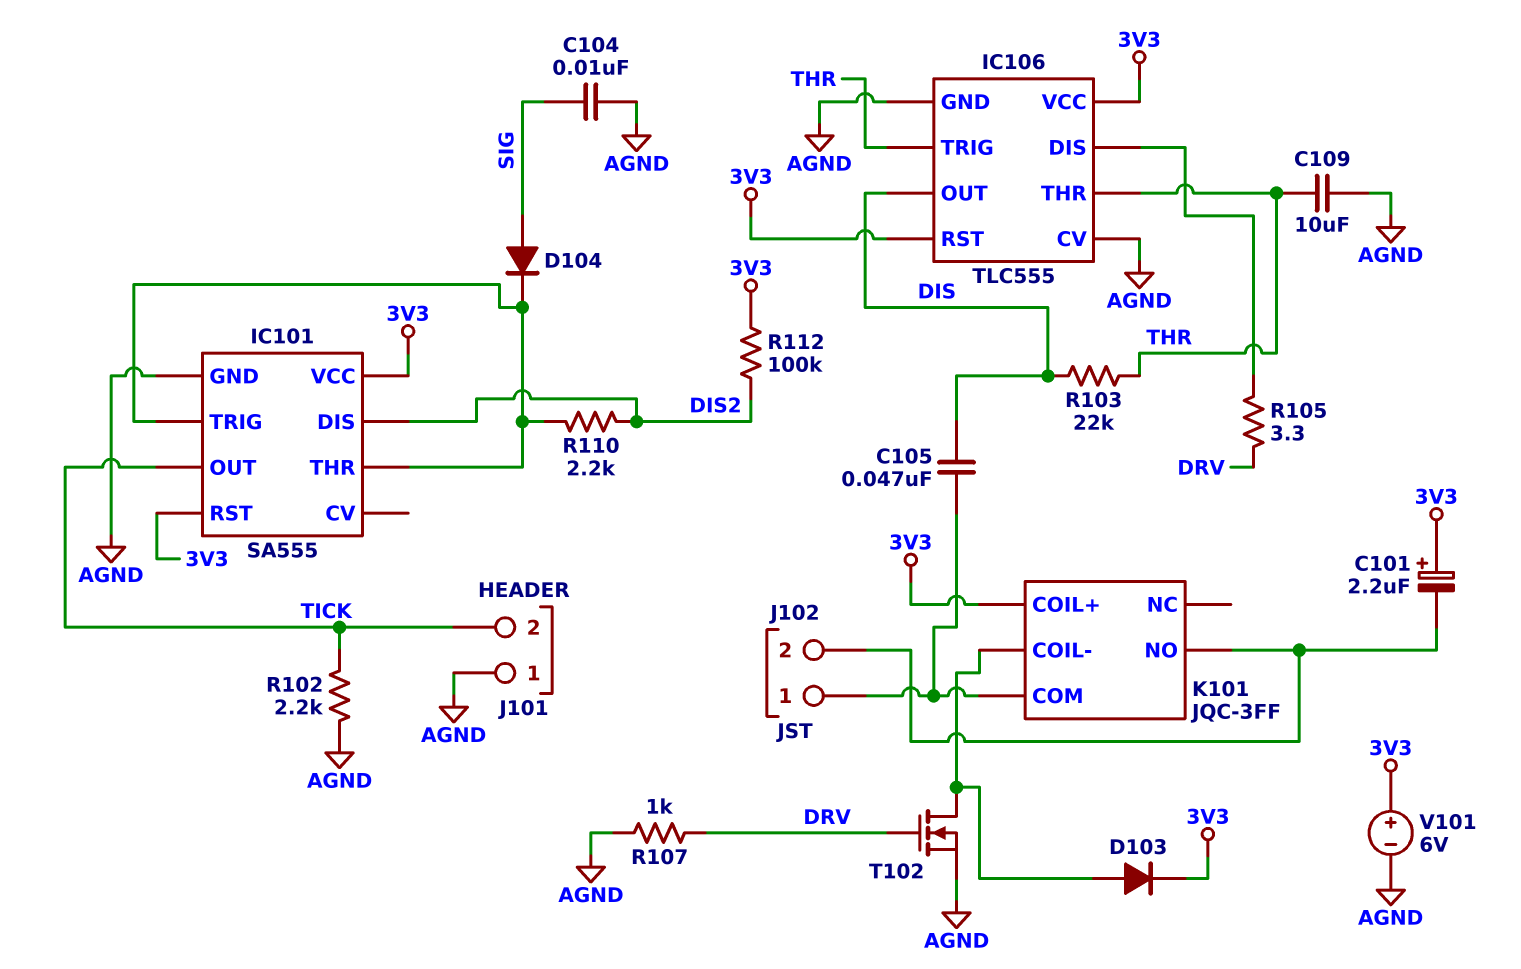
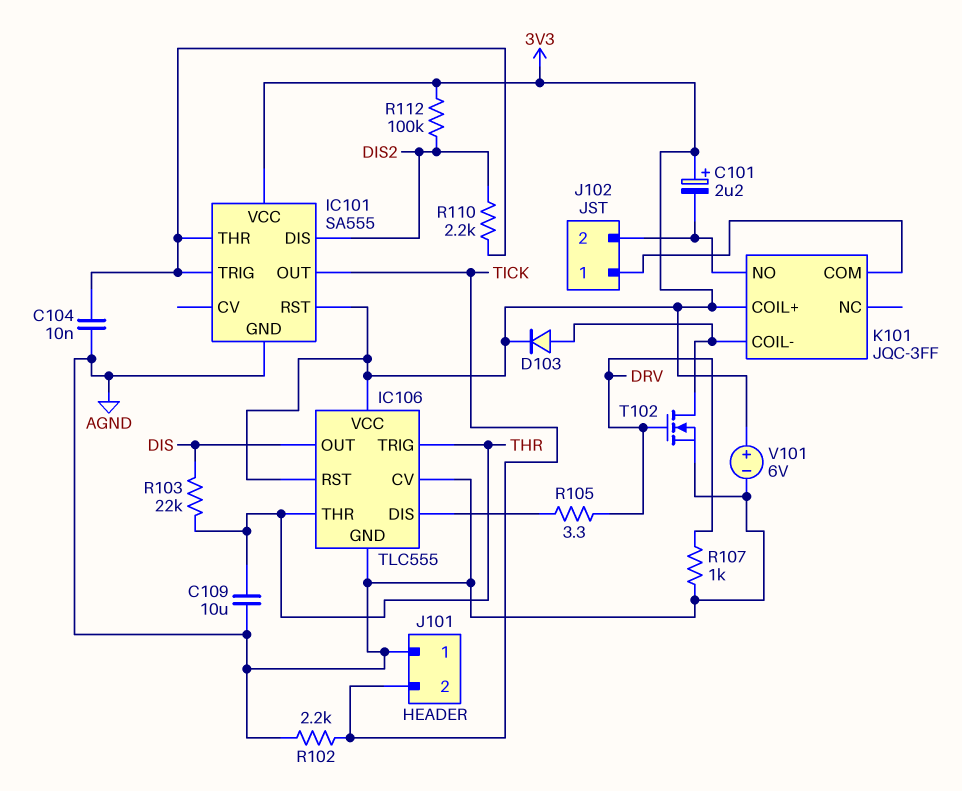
C104: 10nF (AGND, SIG) -> 10nF (AGND, IC101/THR)
C105: 47nF (DIS, J102/1) -> none
D104: diode (A SIG, K IC101/THR) -> none

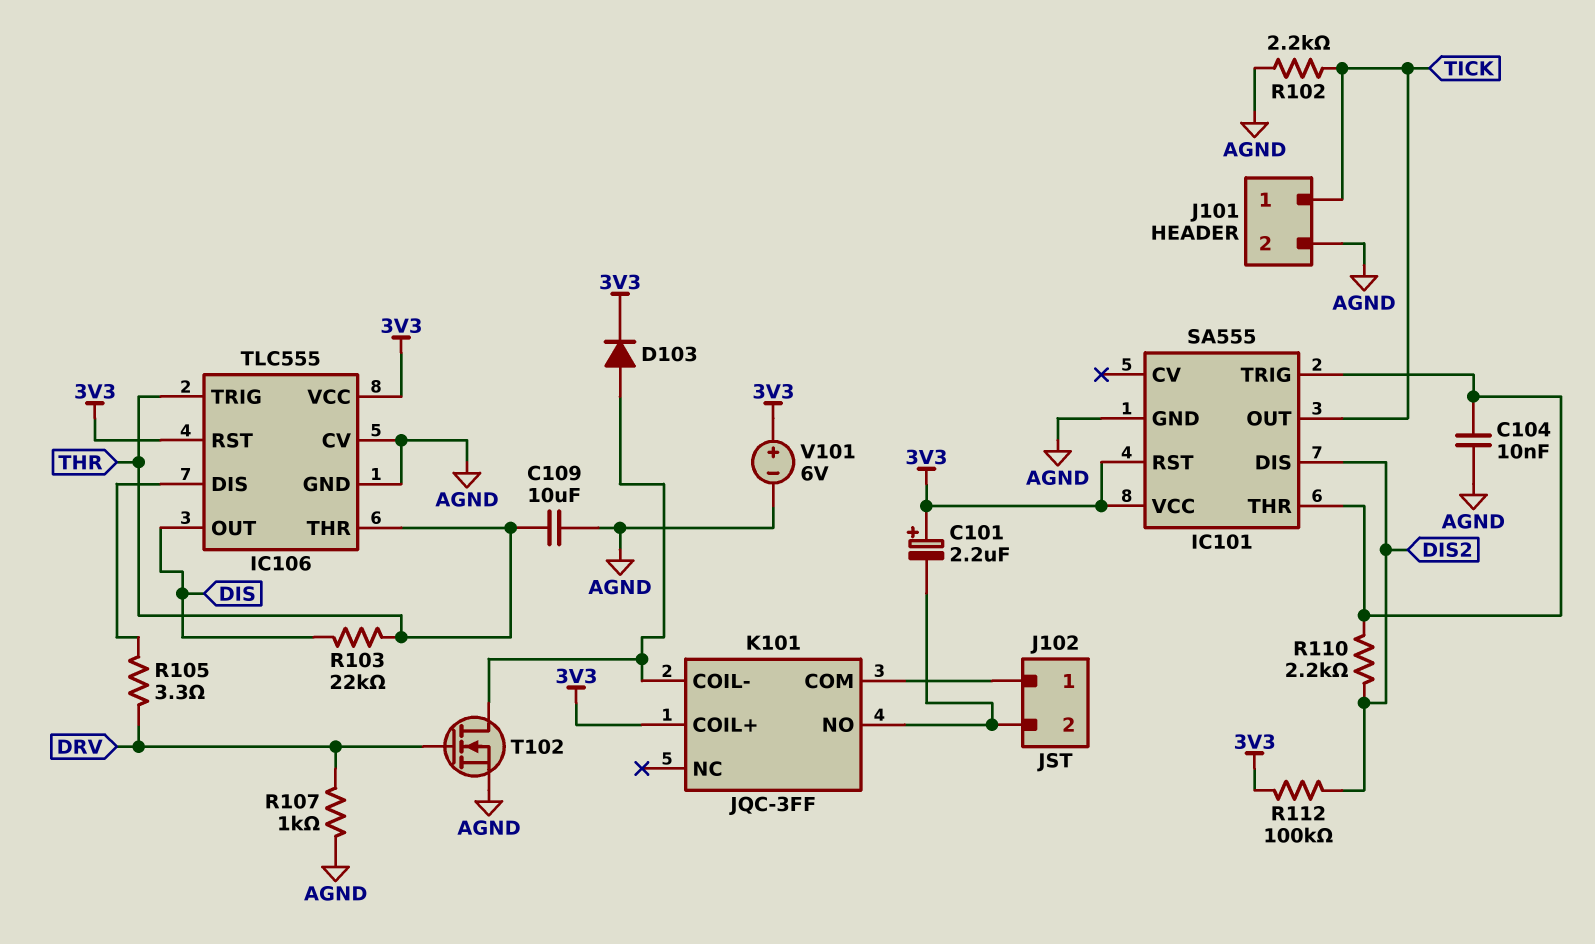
J101 pin 1: AGND -> TICK
J101 pin 2: TICK -> AGND

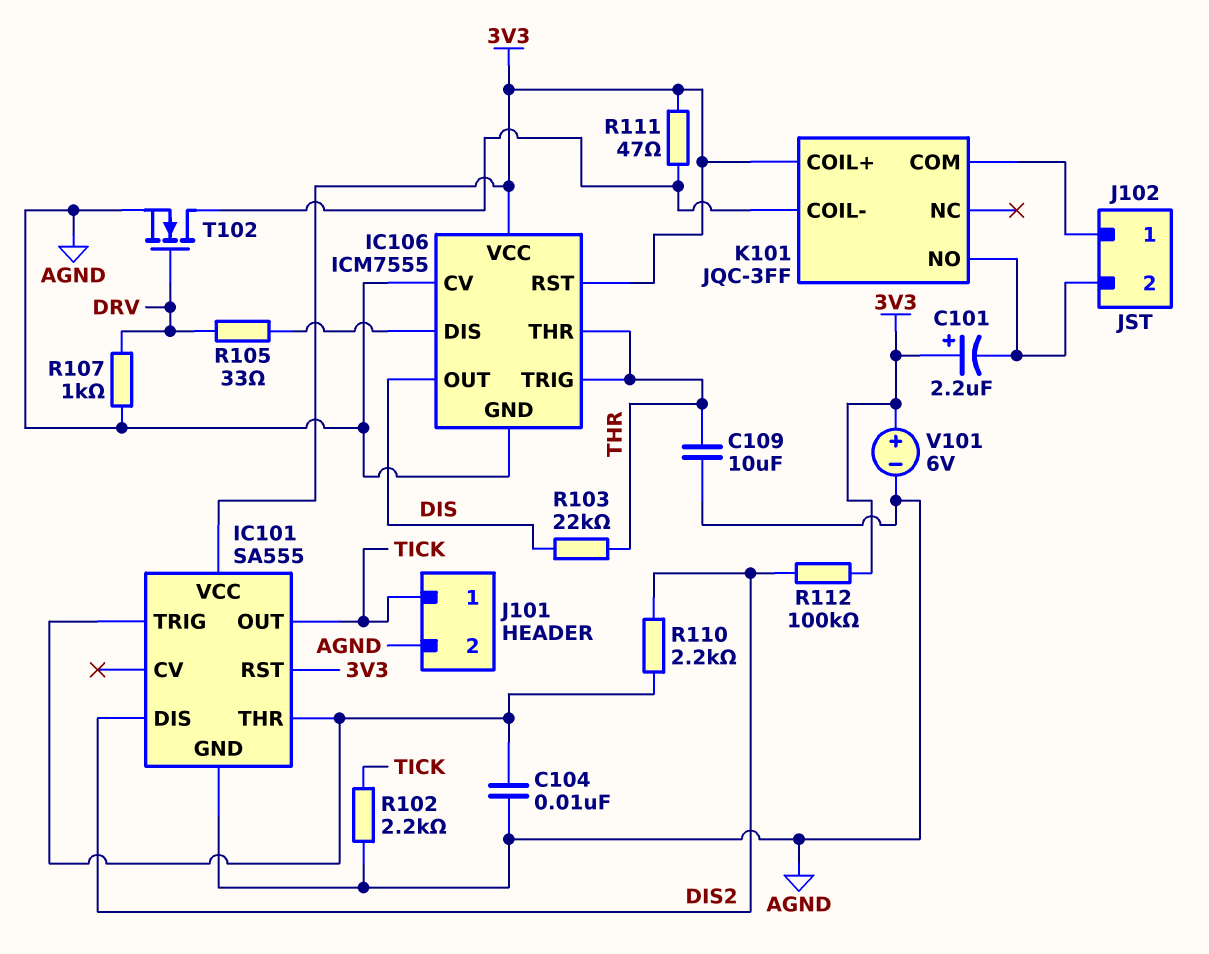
D103: diode (A K101/COIL-, K 3V3) -> none
IC106: TLC555 -> ICM7555
R105: 3.3 (DRV, IC106/DIS) -> 33 (DRV, IC106/DIS)
R111: none -> 47 (3V3, K101/COIL-)

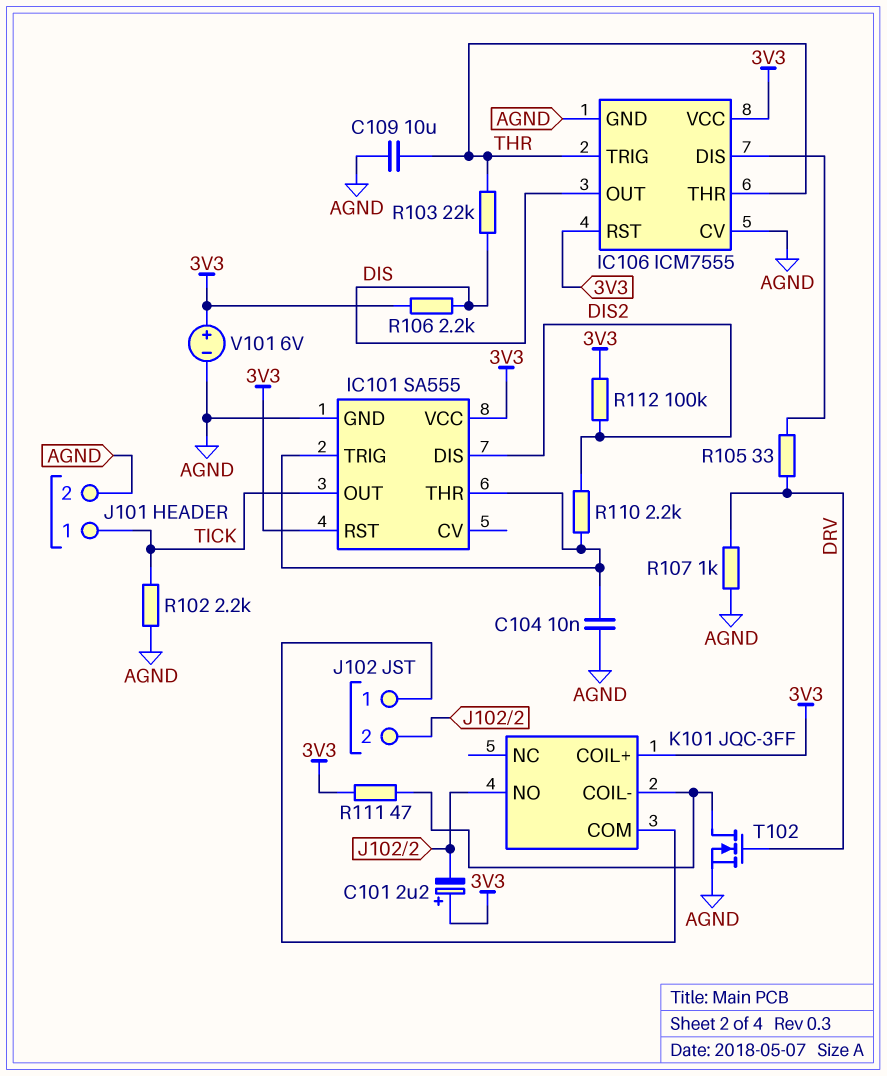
R106: none -> 2.2k (3V3, DIS)

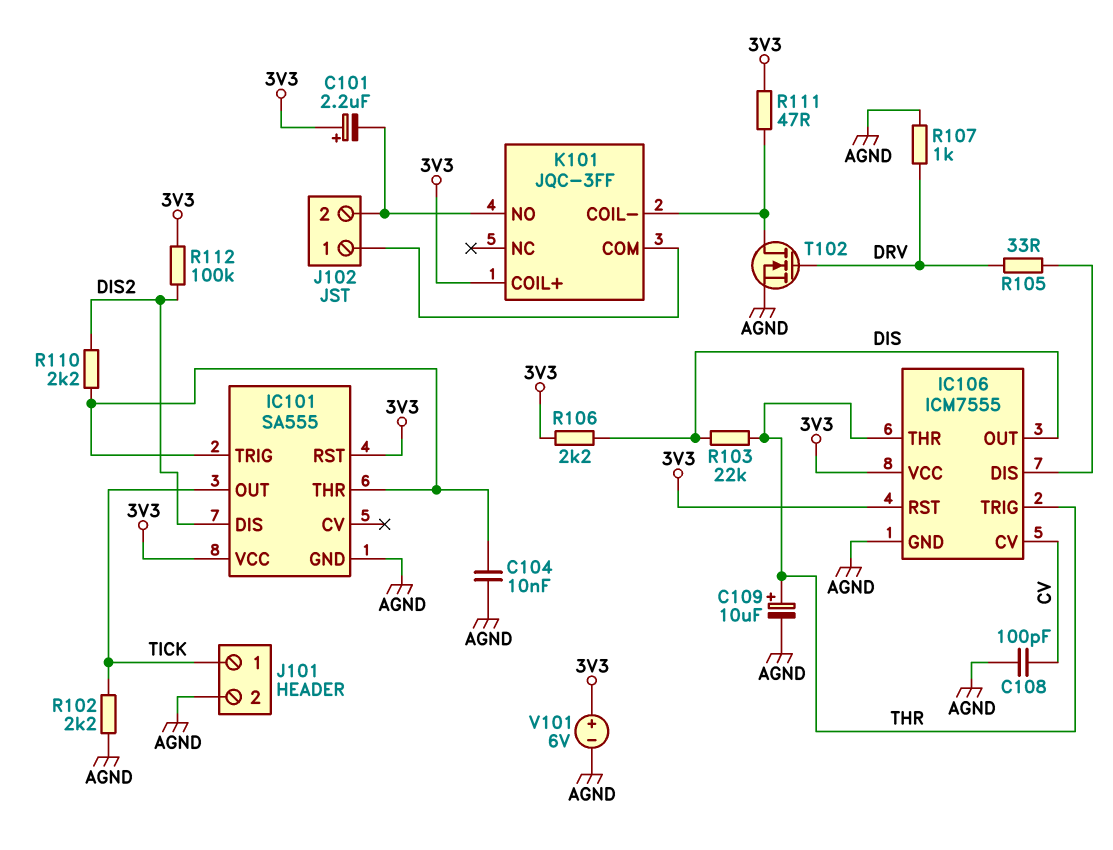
C108: none -> 100pF (AGND, CV)
C109: 10uF (AGND, THR) -> 10uF (plus THR, minus AGND)
IC106 pin CV: AGND -> CV

